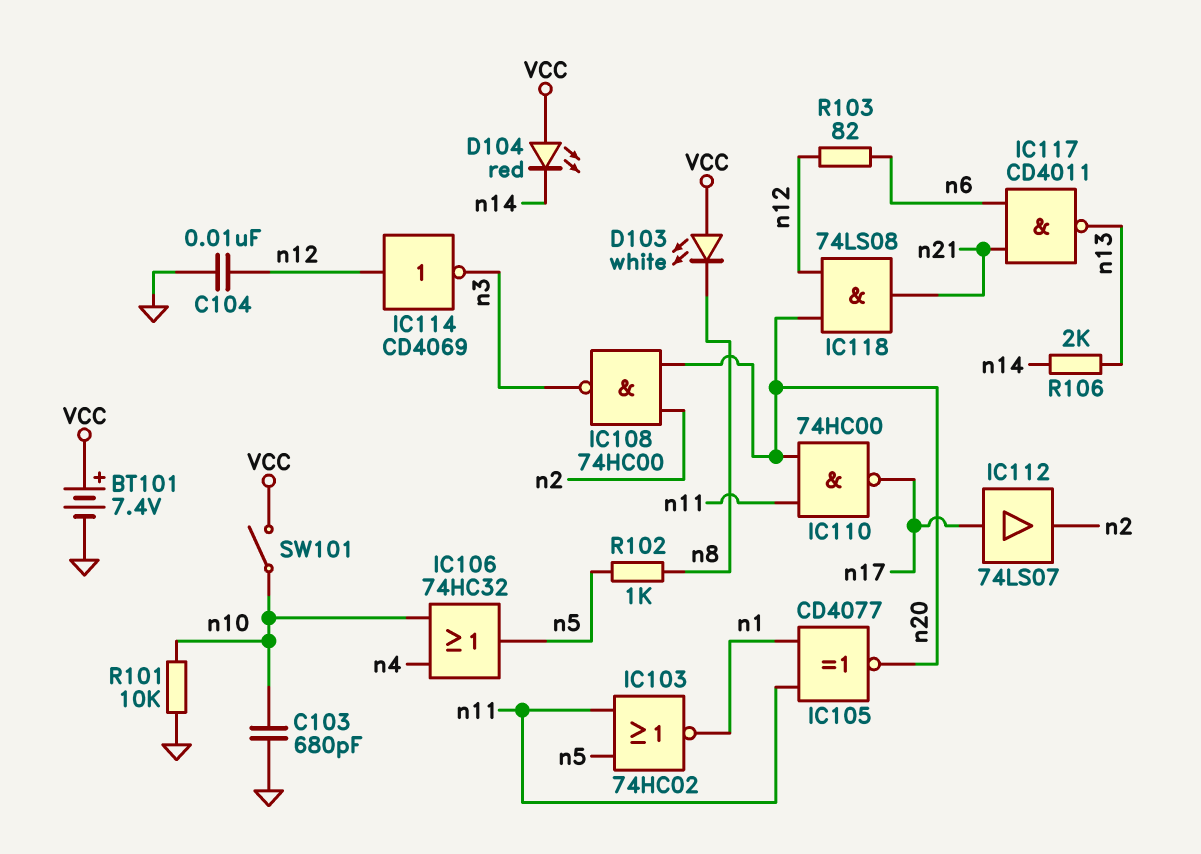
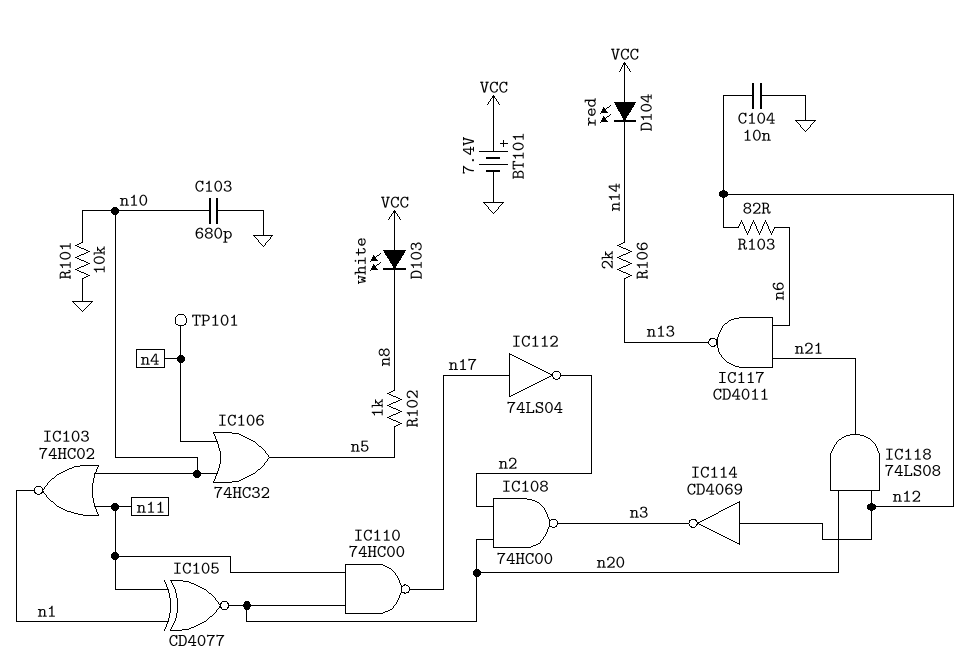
IC103: NOR 74HC02 (in n5, in n11, out n1) -> NOR 74HC02 (in n10, in n11, out n1)
IC112: buffer 74LS07 (in n17, out n2) -> NOT 74LS04 (in n17, out n2)
SW101: switch (VCC, n10) -> none
TP101: none -> test point (n4)

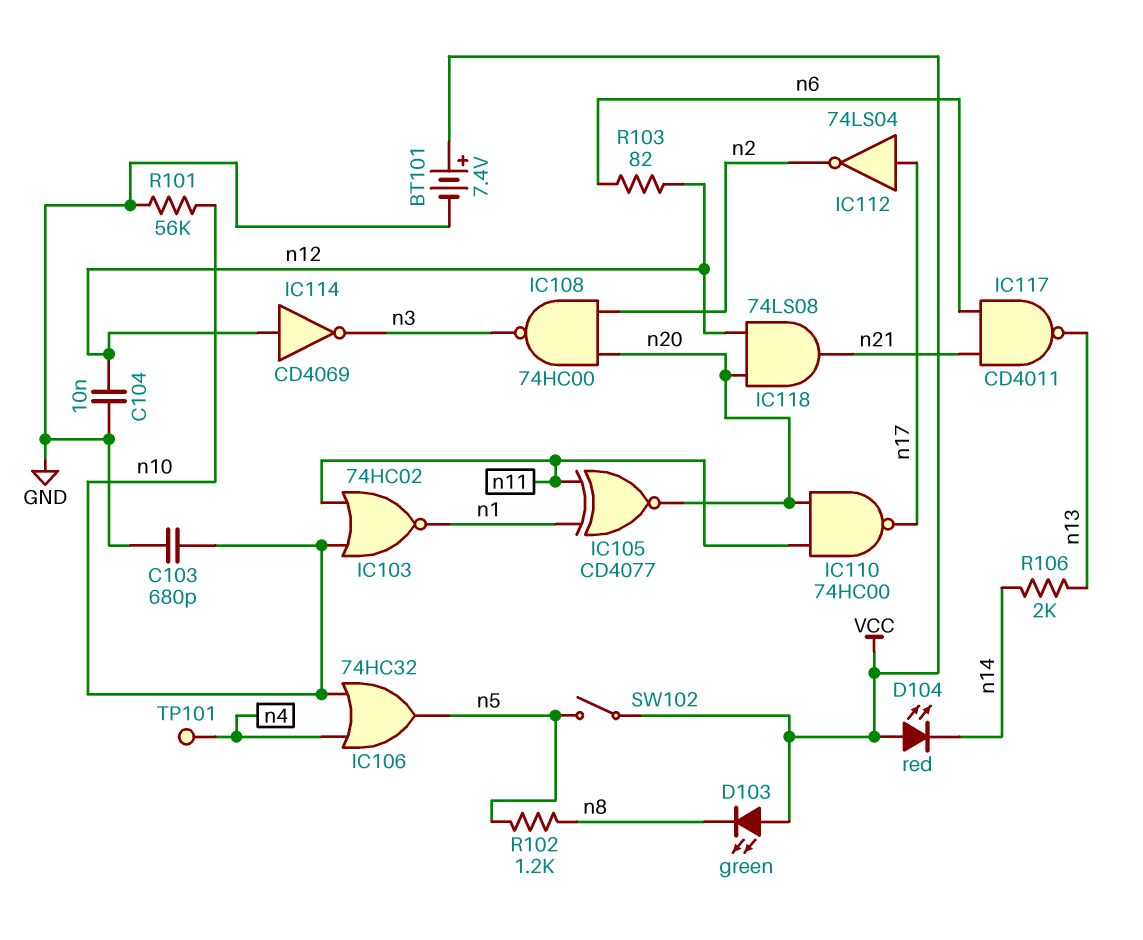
D103: LED white (A VCC, K n8) -> LED green (A VCC, K n8)
R101: 10k (GND, n10) -> 56k (GND, n10)
R102: 1k (n5, n8) -> 1.2k (n5, n8)
SW102: none -> switch (VCC, n5)

